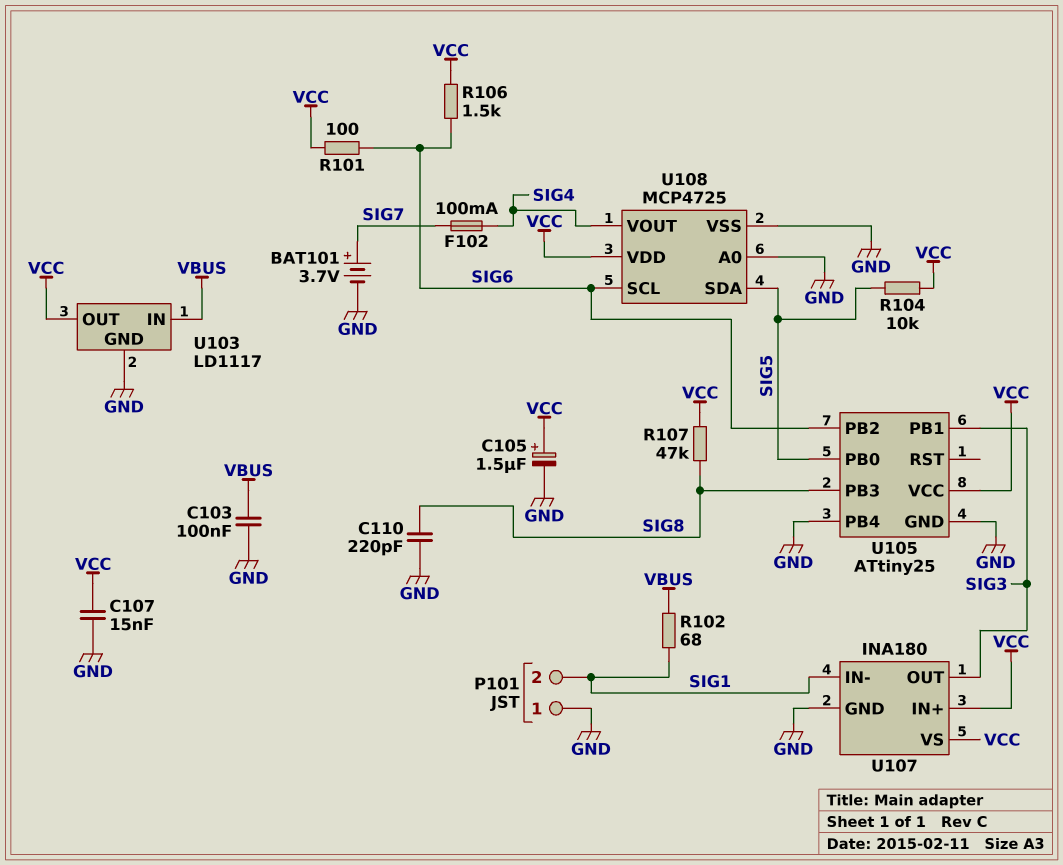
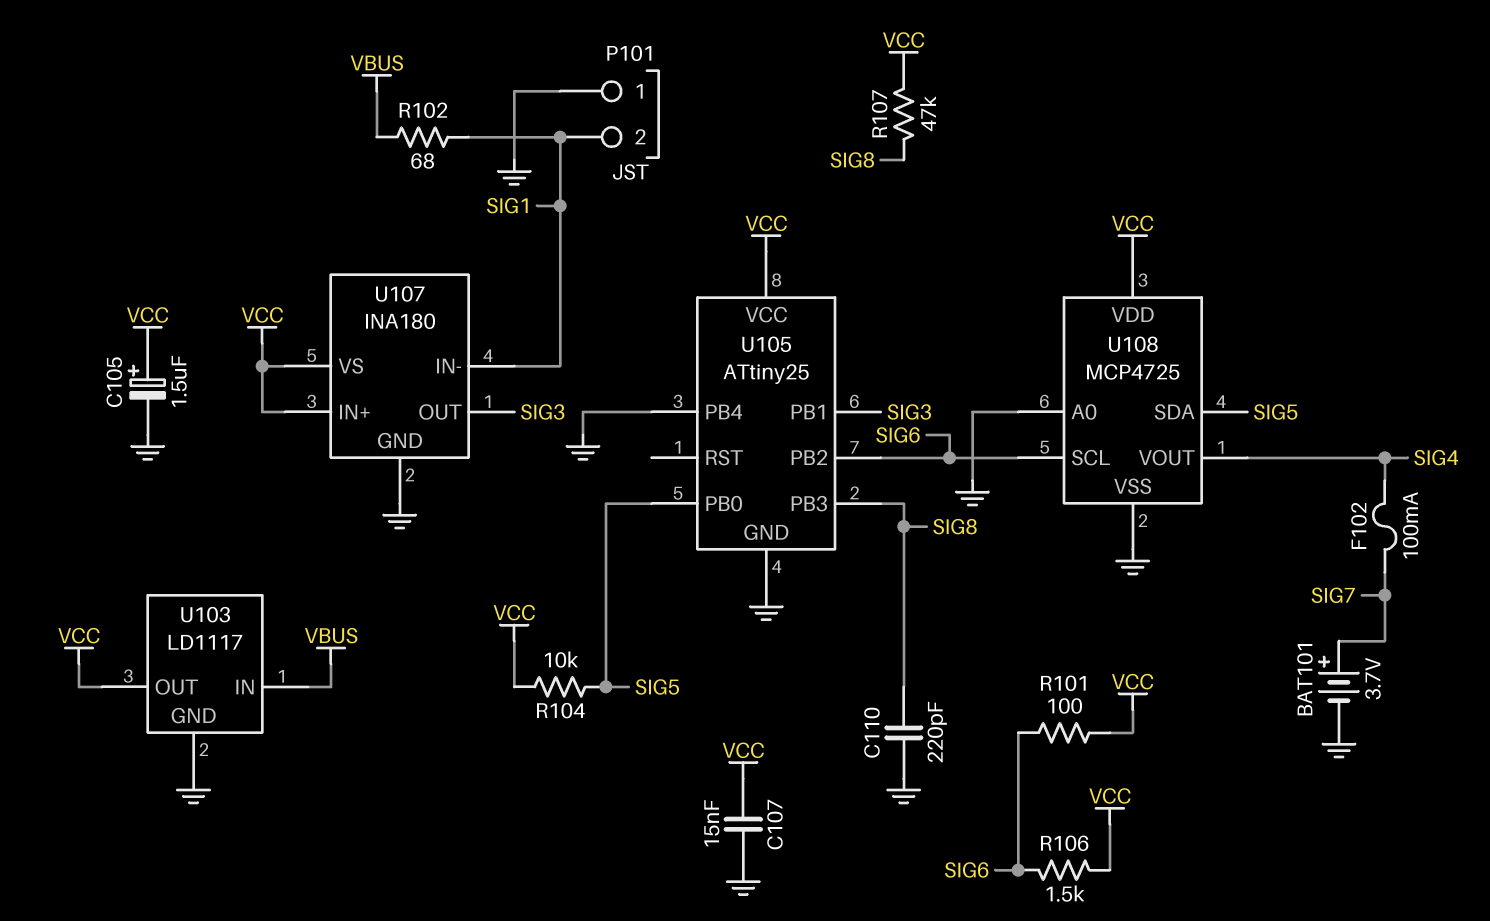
C103: 100nF (GND, VBUS) -> none

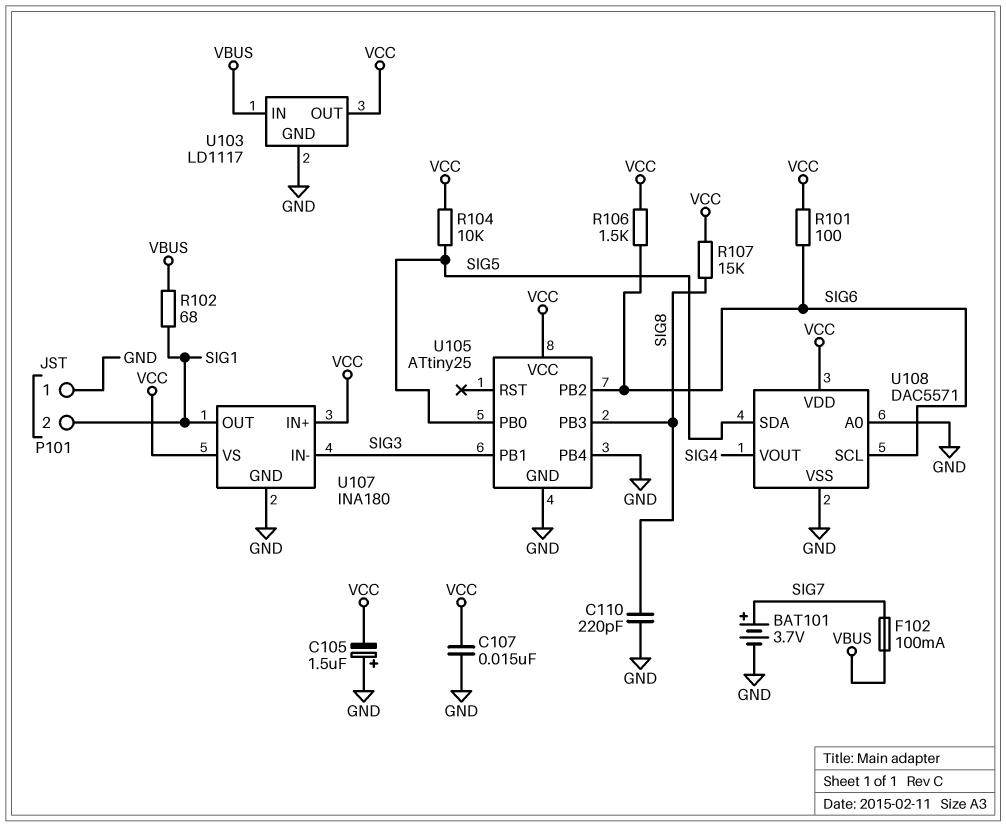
C105: 1.5uF (plus VCC, minus GND) -> 1.5uF (plus GND, minus VCC)
F102: 100mA (SIG4, SIG7) -> 100mA (SIG7, VBUS)
R107: 47k (SIG8, VCC) -> 15k (SIG8, VCC)
U107 pin IN-: SIG1 -> SIG3
U107 pin OUT: SIG3 -> SIG1
U108: MCP4725 -> DAC5571

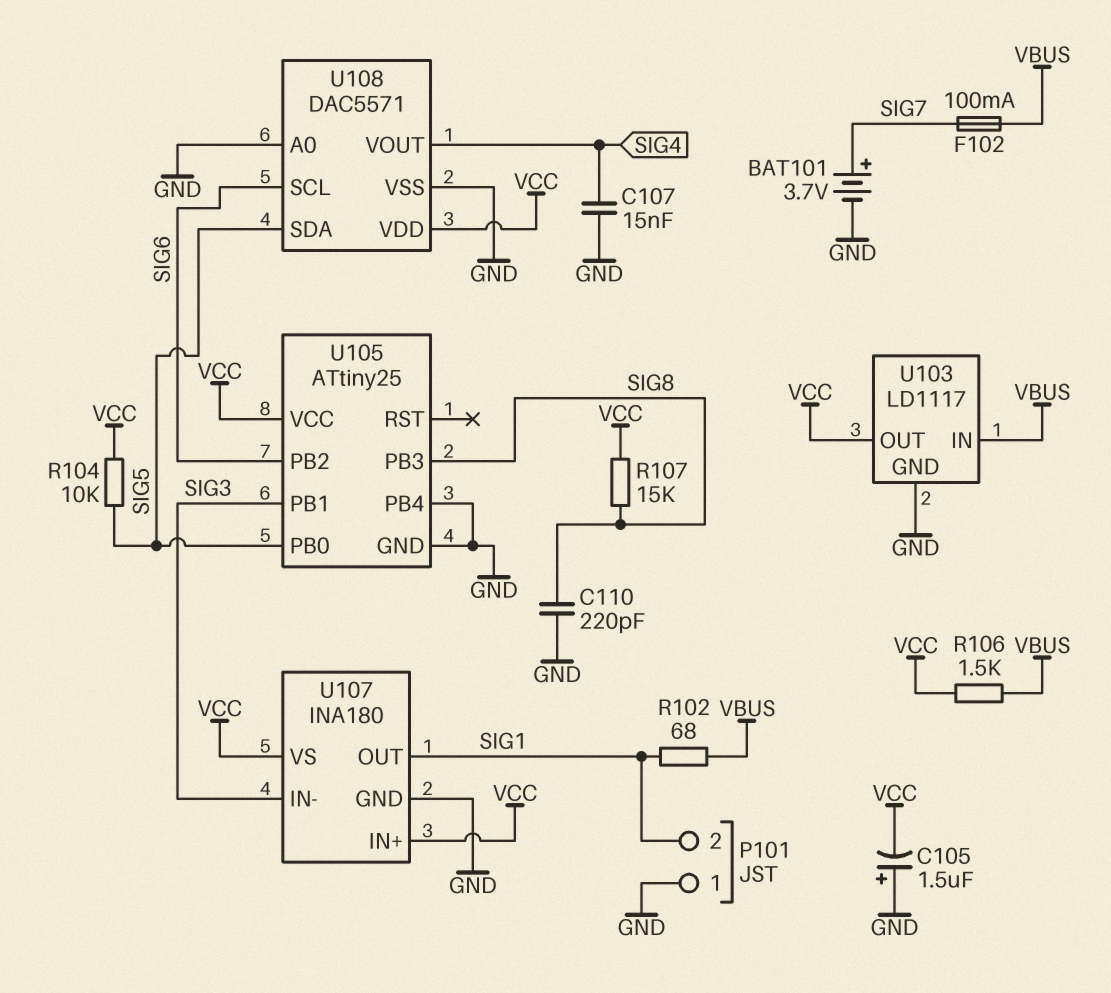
C107: 15nF (GND, VCC) -> 15nF (GND, SIG4)
R101: 100 (SIG6, VCC) -> none
R106: 1.5k (SIG6, VCC) -> 1.5k (VBUS, VCC)

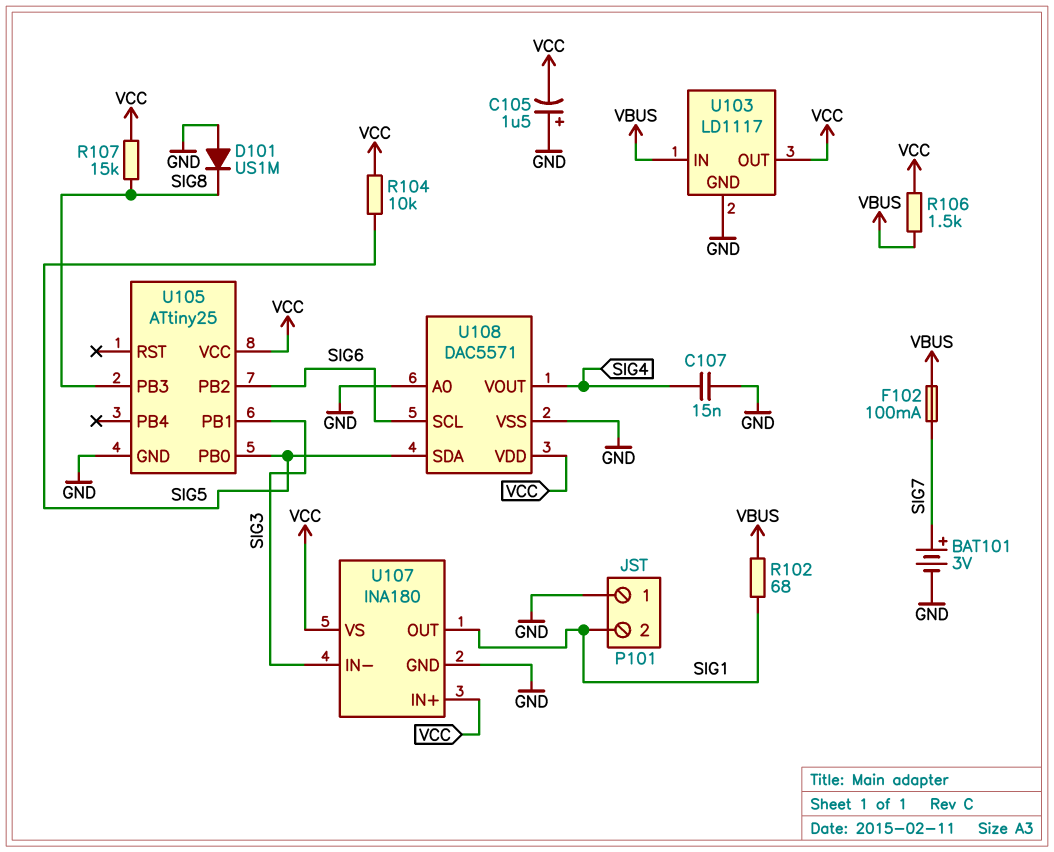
BAT101: 3.7V (plus SIG7, minus GND) -> 3V (plus SIG7, minus GND)
C110: 220pF (GND, SIG8) -> none
D101: none -> diode US1M (A GND, K SIG8)
U105 pin PB4: GND -> none

